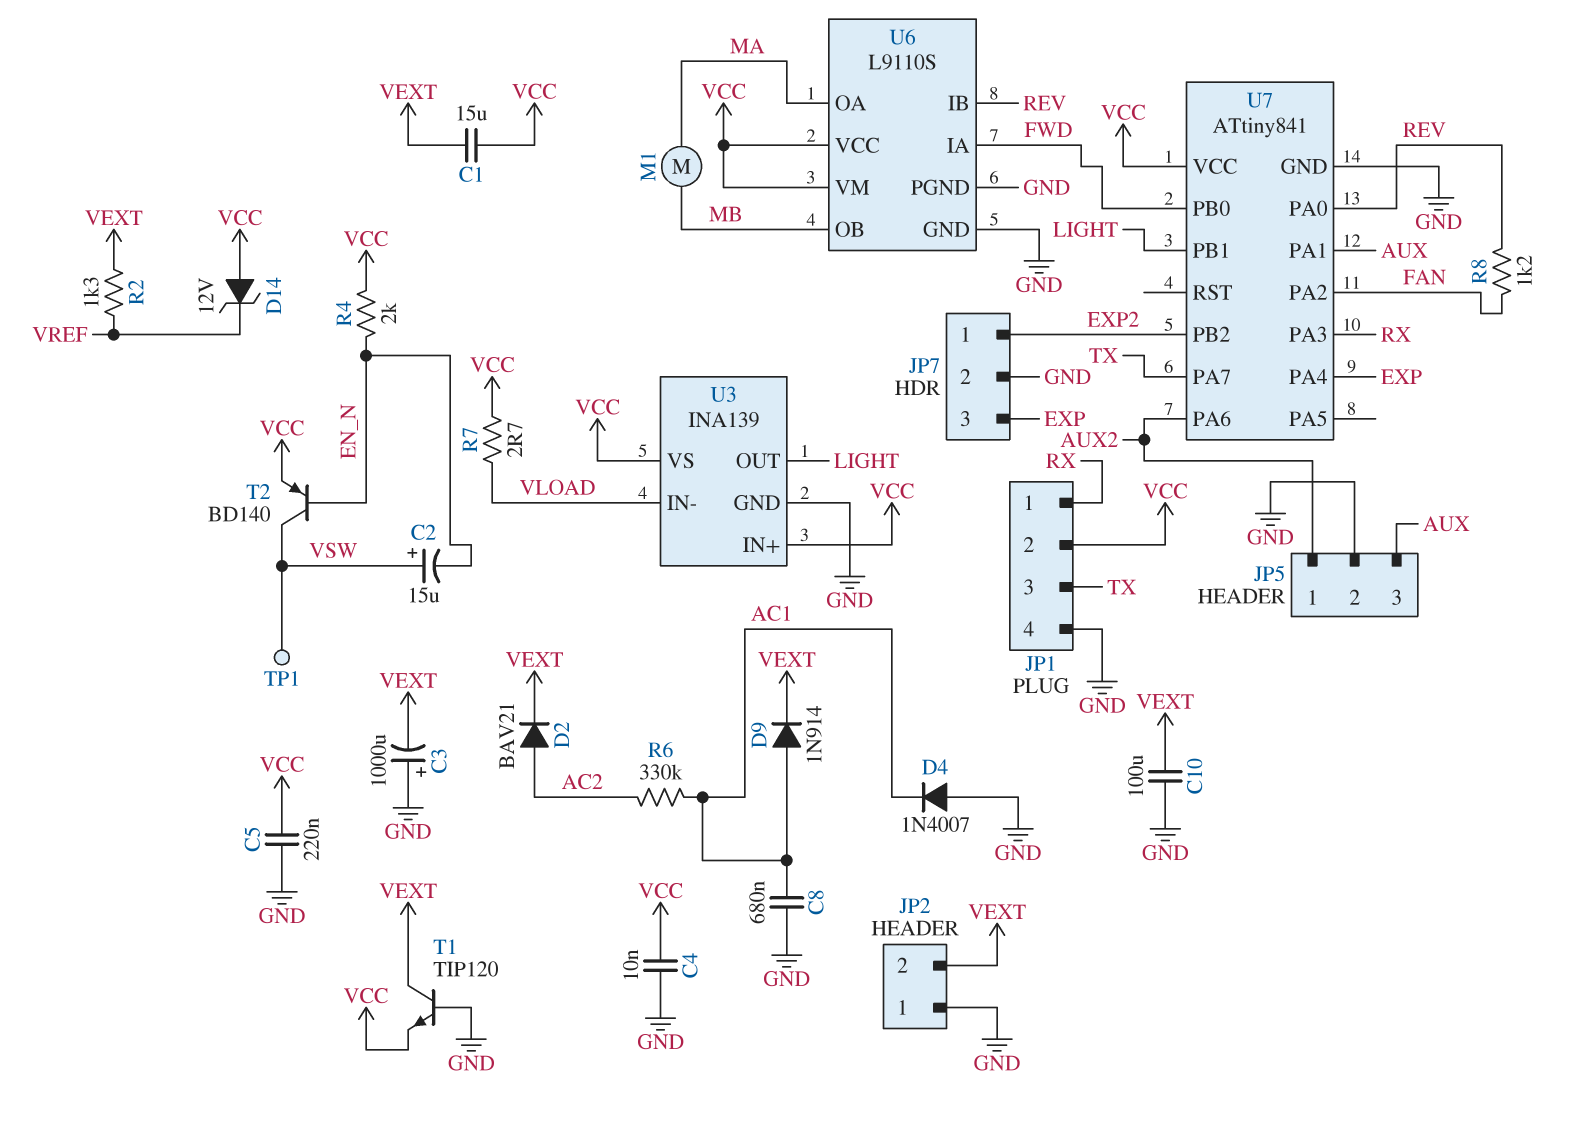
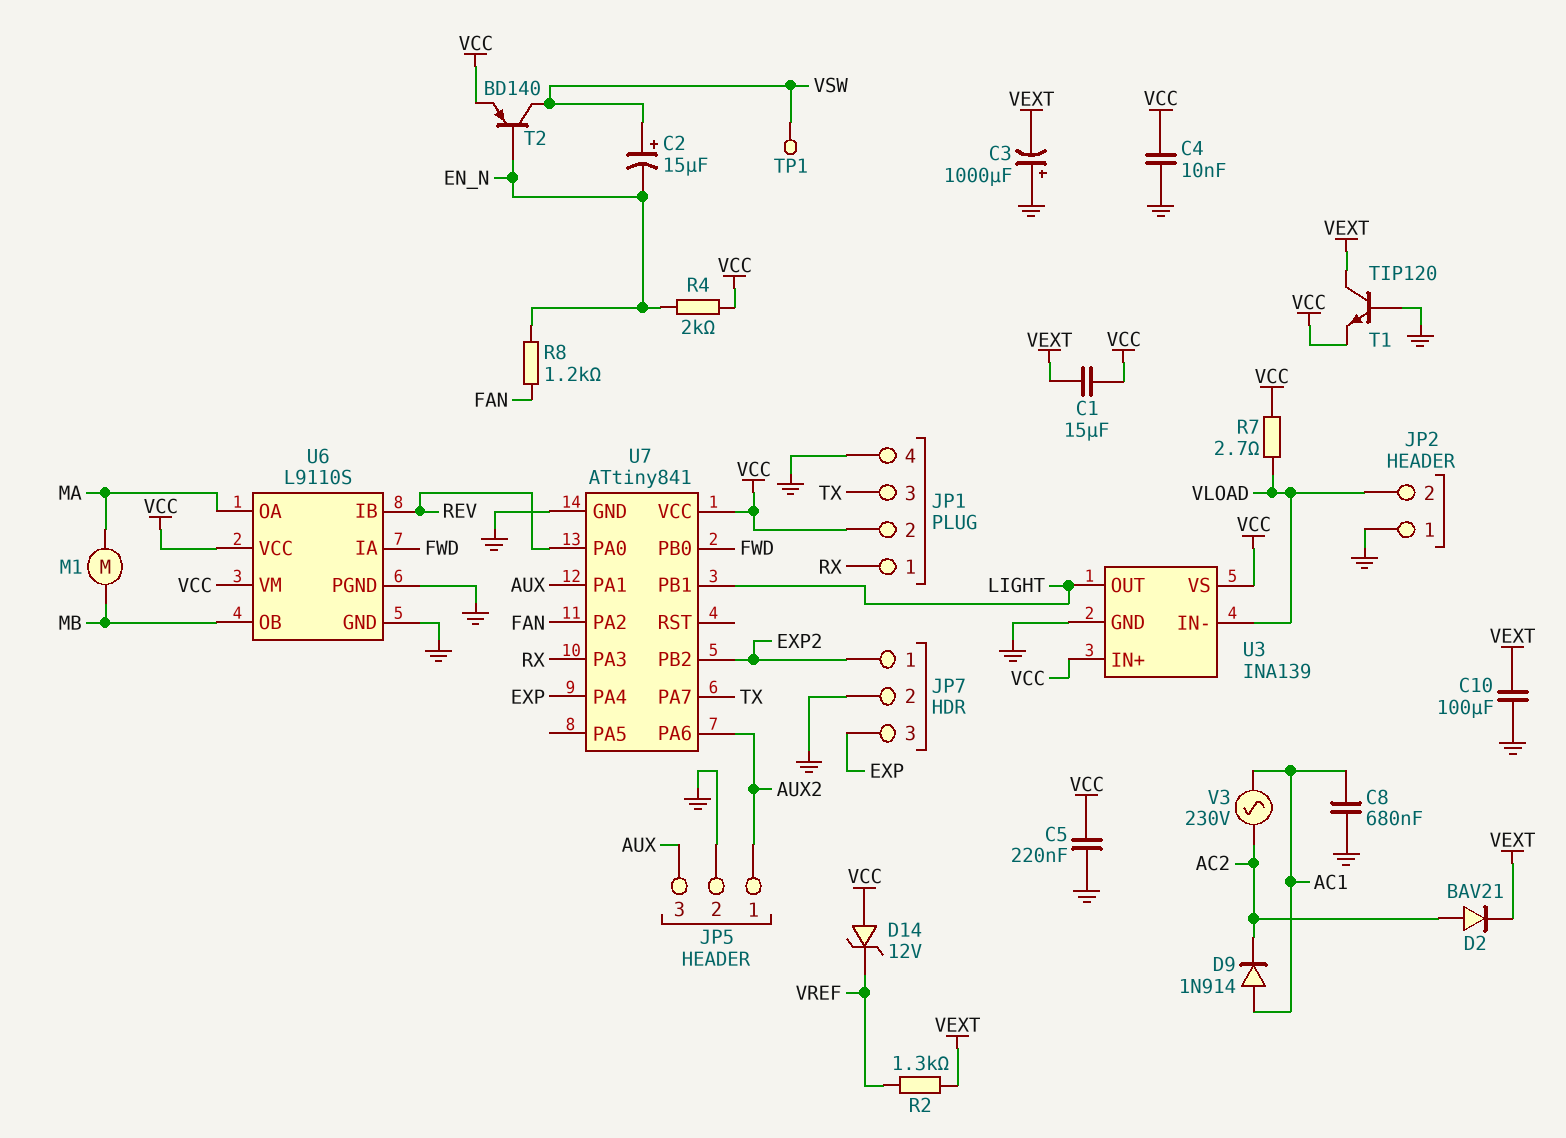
D4: diode 1N4007 (A GND, K AC1) -> none
D9: diode 1N914 (A AC1, K VEXT) -> diode 1N914 (A AC1, K AC2)
JP2 pin 2: VEXT -> VLOAD
R6: 330k (AC1, AC2) -> none
R8: 1.2k (FAN, REV) -> 1.2k (EN_N, FAN)
V3: none -> AC 230V (AC1, AC2)

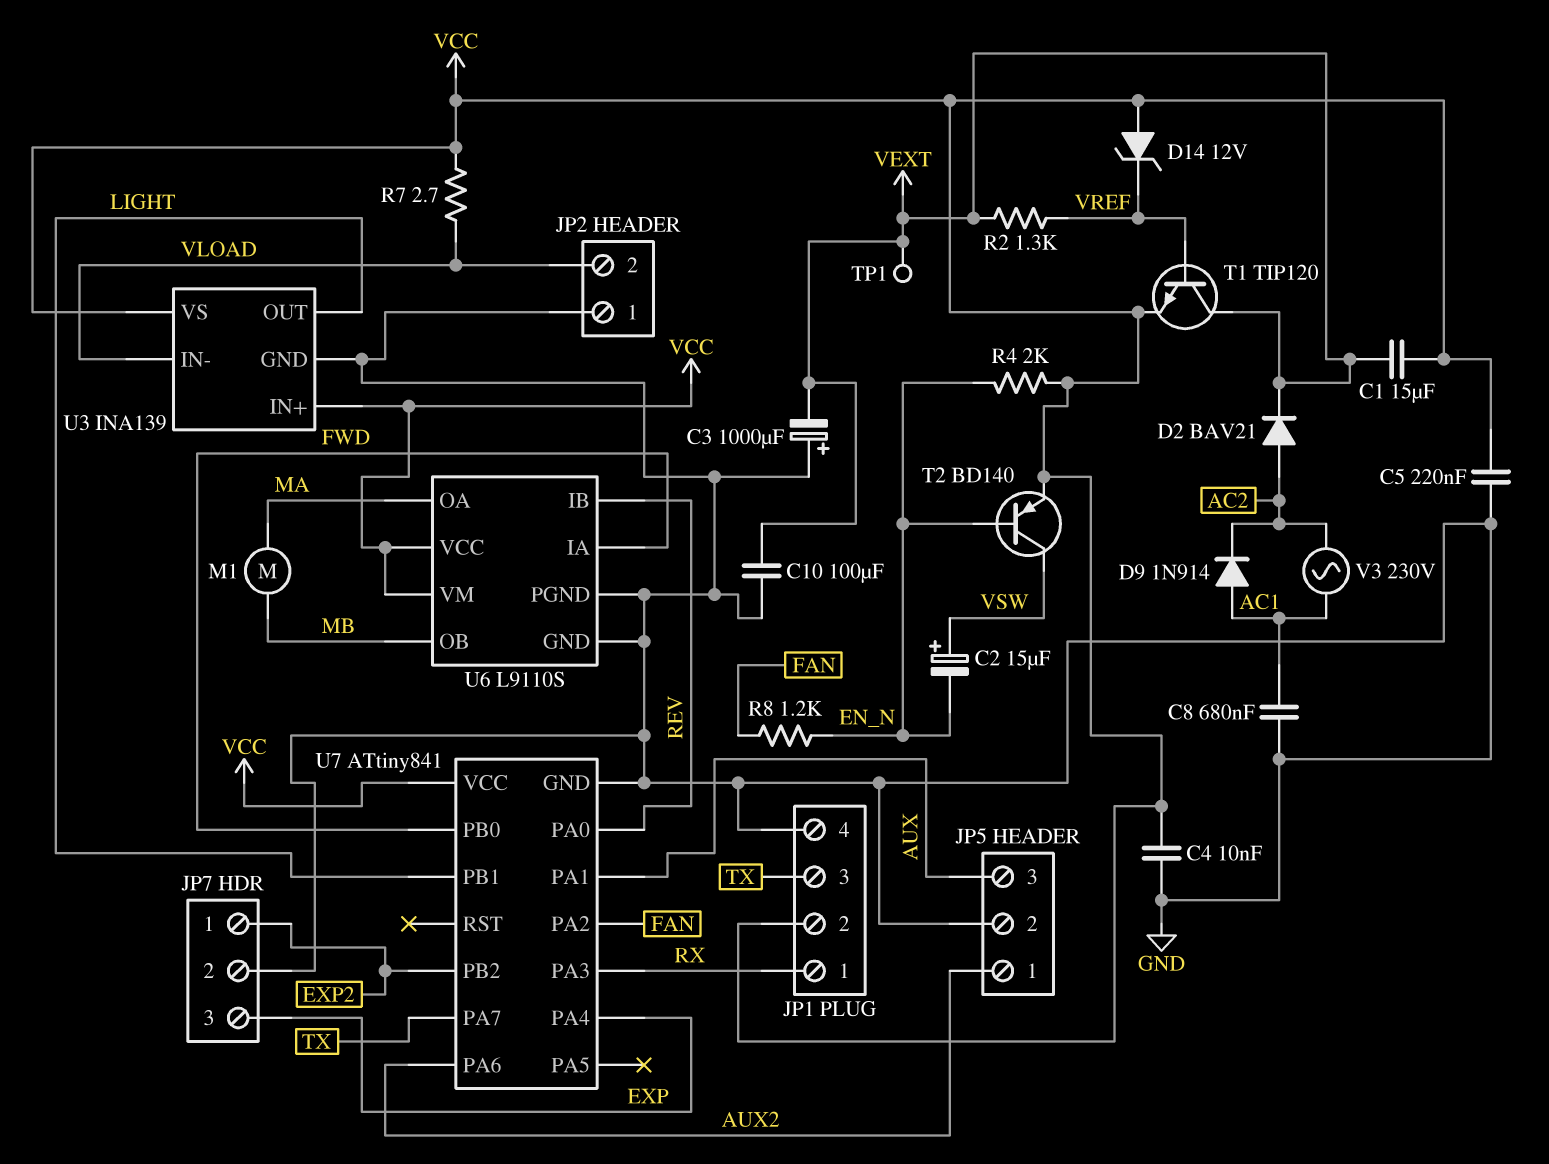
T1: NPN TIP120 (B GND, C VEXT, E VCC) -> NPN TIP120 (B VREF, C VEXT, E VCC)
TP1: test point (VSW) -> test point (VEXT)

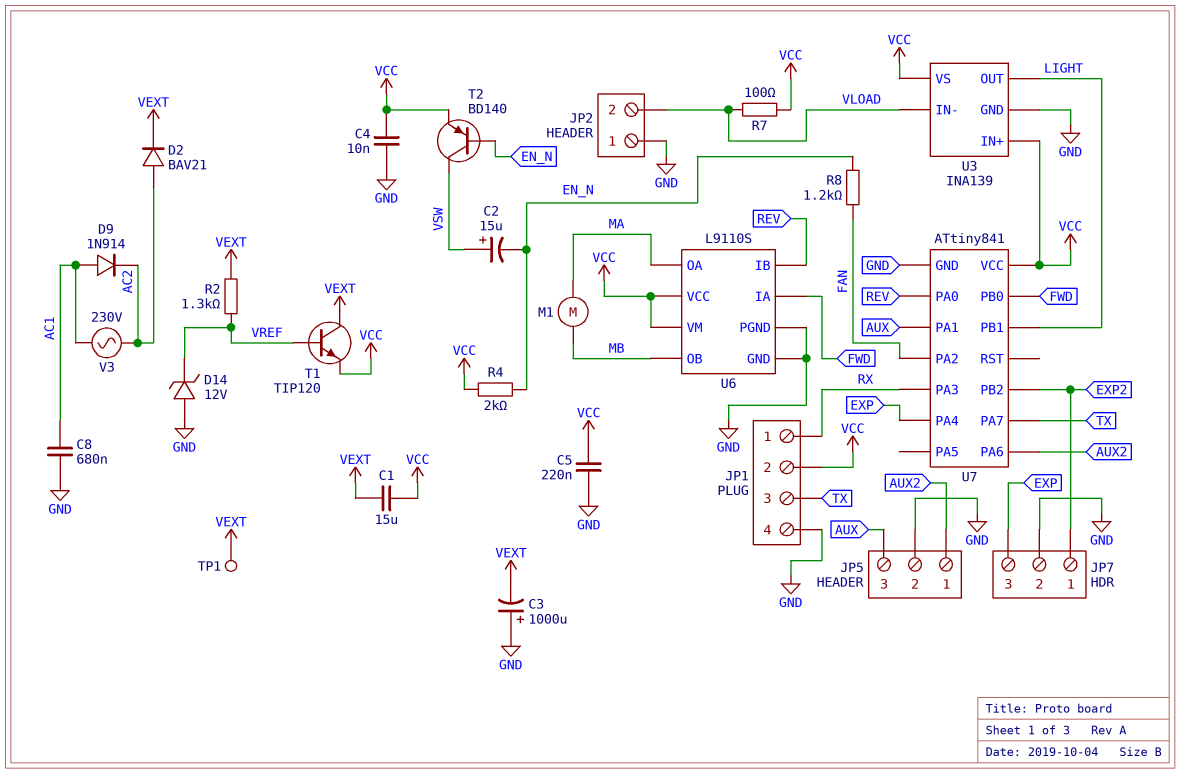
C10: 100uF (GND, VEXT) -> none
D14: zener 12V (A VCC, K VREF) -> zener 12V (A GND, K VREF)
R7: 2.7 (VCC, VLOAD) -> 100 (VCC, VLOAD)

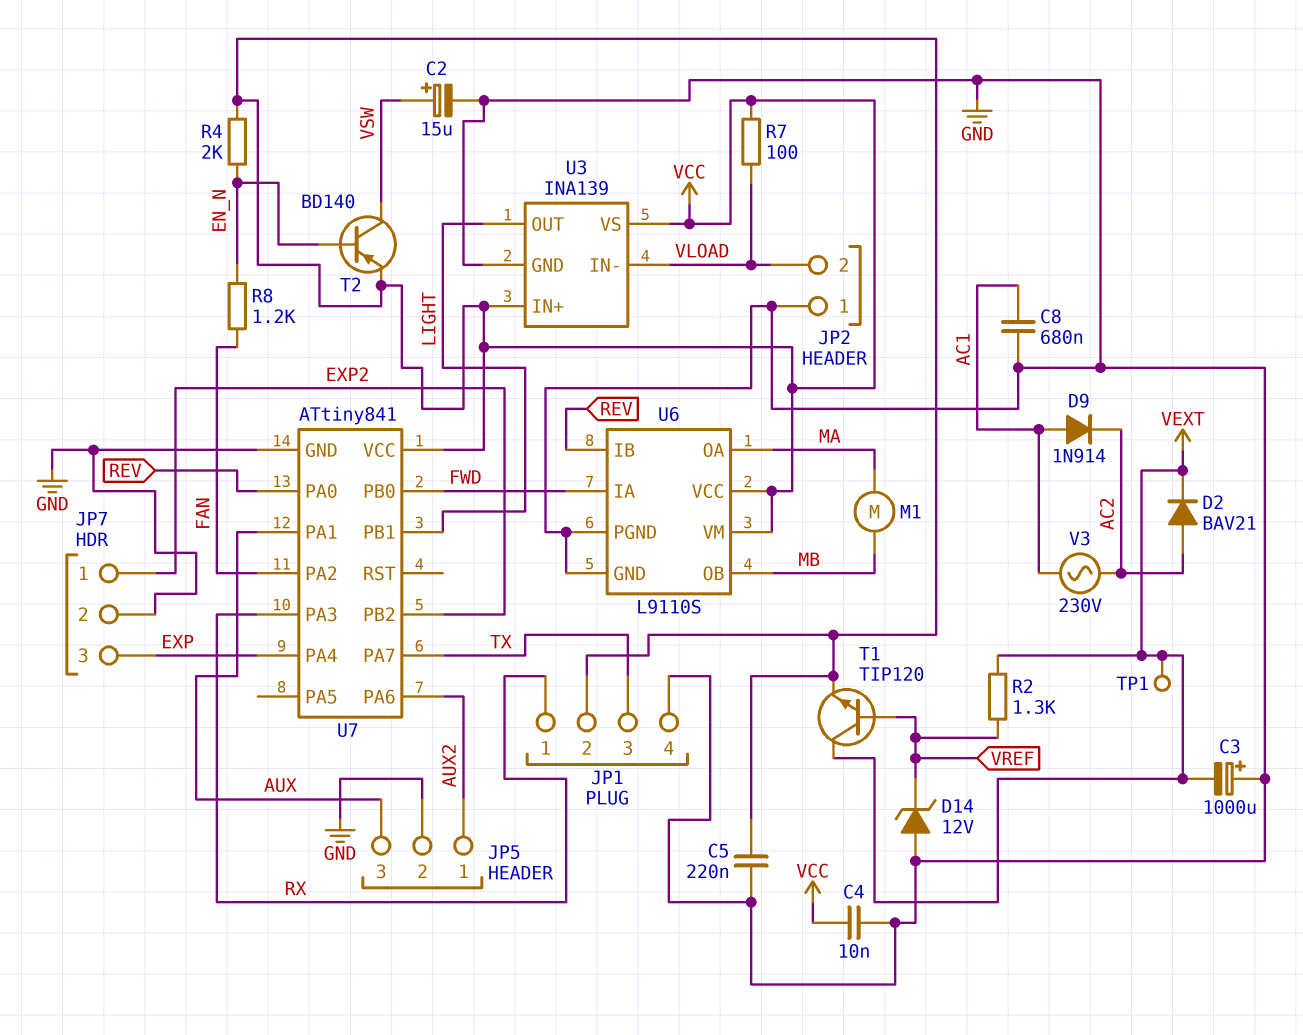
C1: 15uF (VCC, VEXT) -> none
C2: 15uF (plus VSW, minus EN_N) -> 15uF (plus VSW, minus GND)

